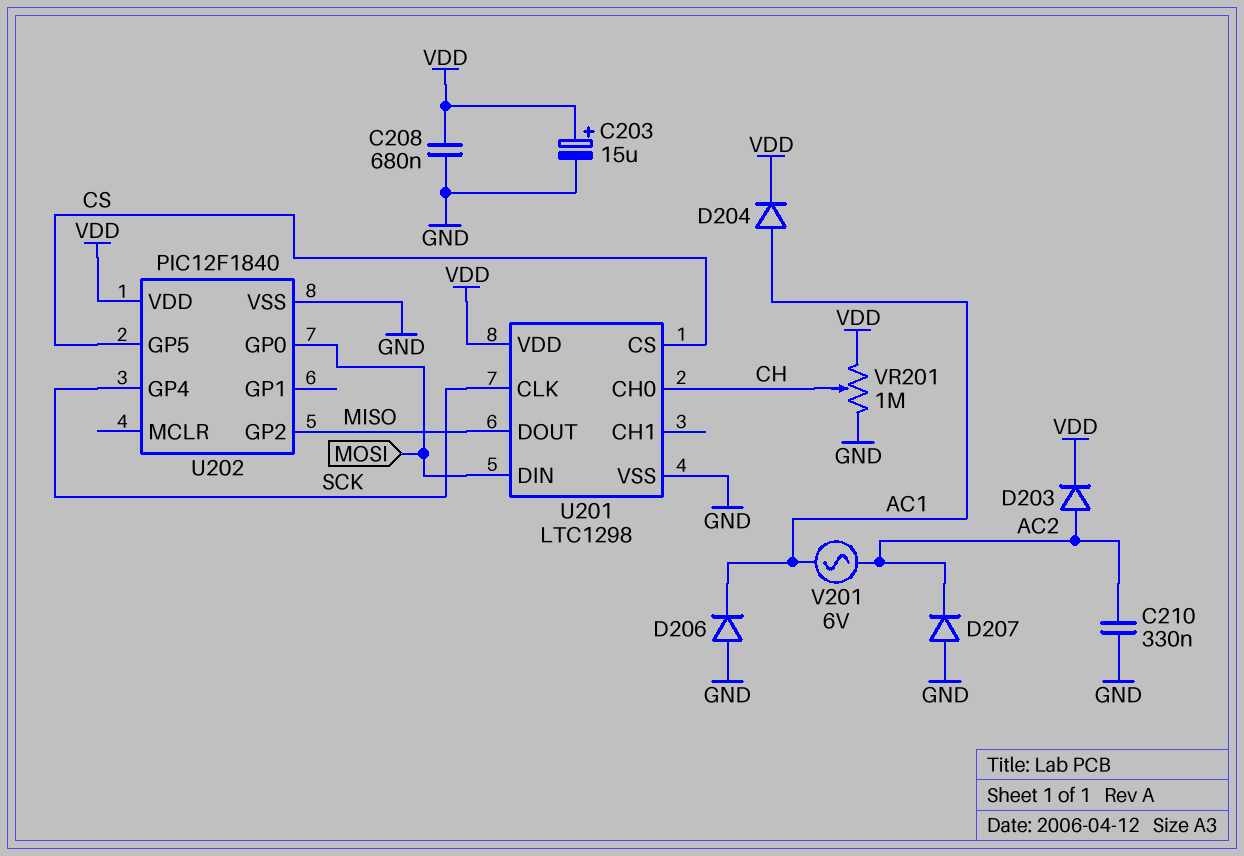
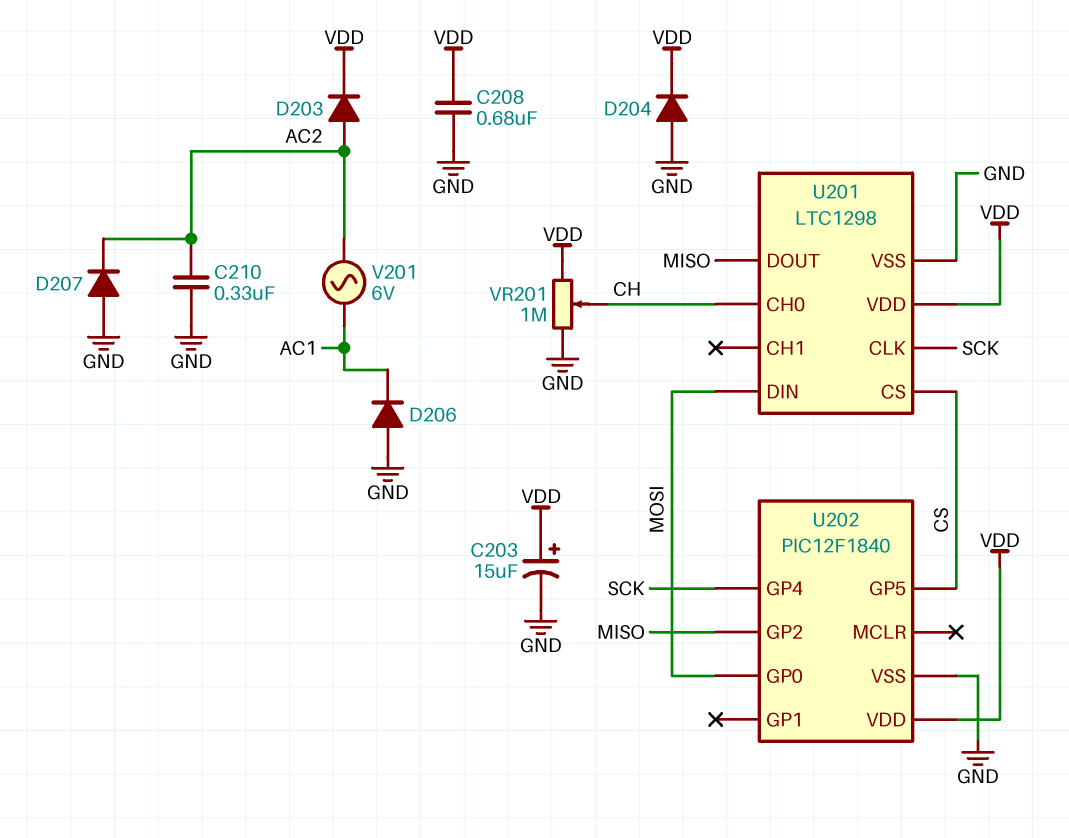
D204: diode (A AC1, K VDD) -> diode (A GND, K VDD)

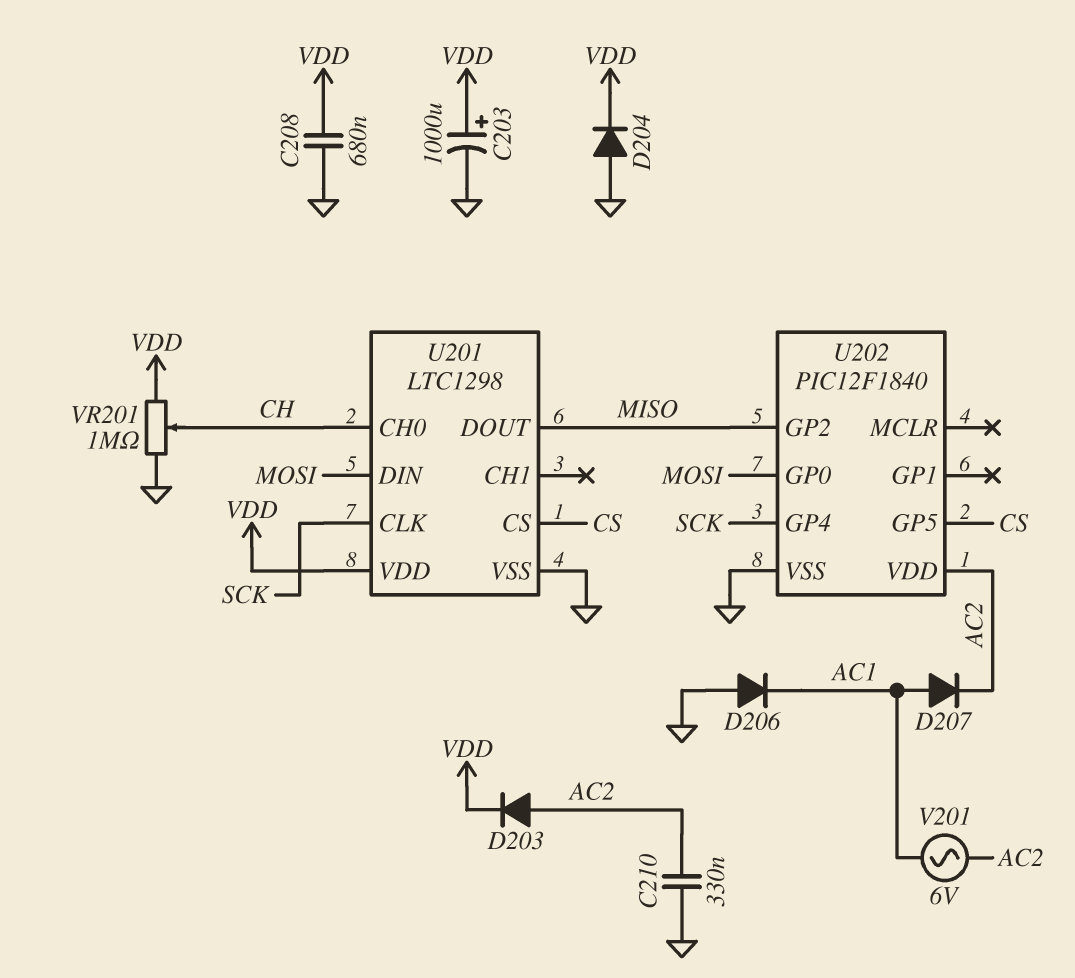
C203: 15uF (plus VDD, minus GND) -> 1000uF (plus VDD, minus GND)
D207: diode (A GND, K AC2) -> diode (A AC1, K AC2)
U202 pin VDD: VDD -> AC2

